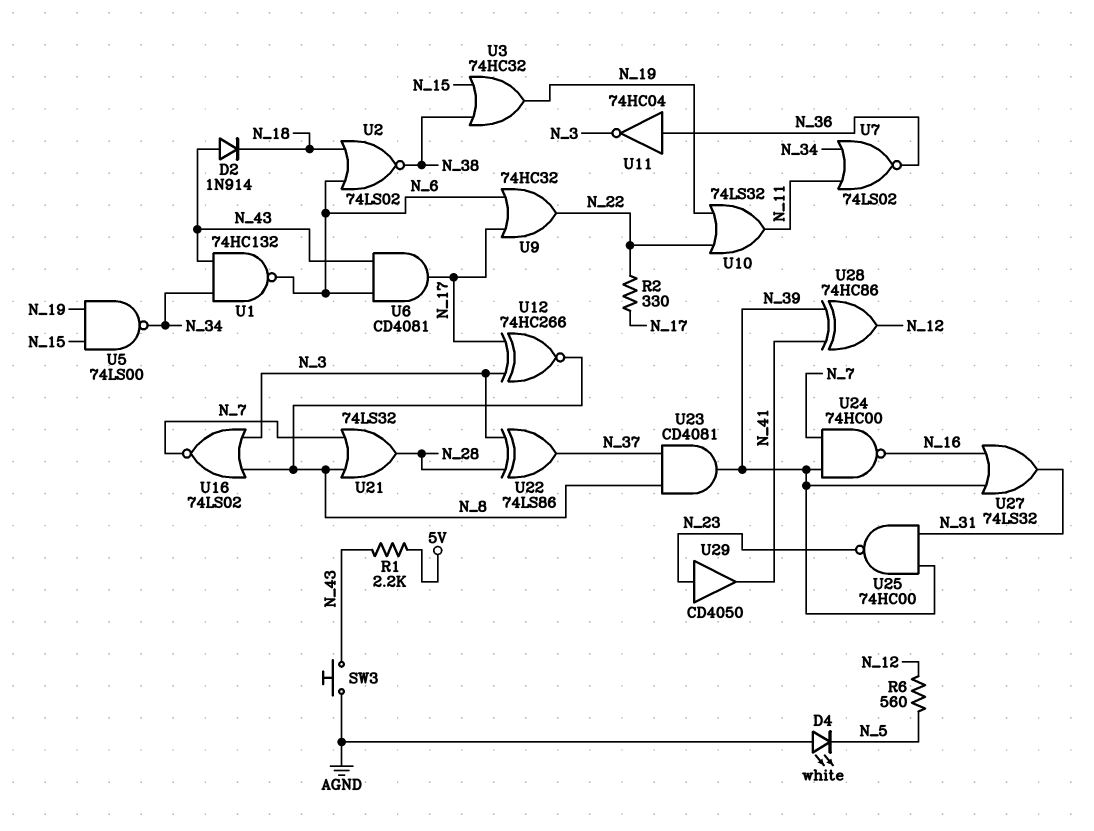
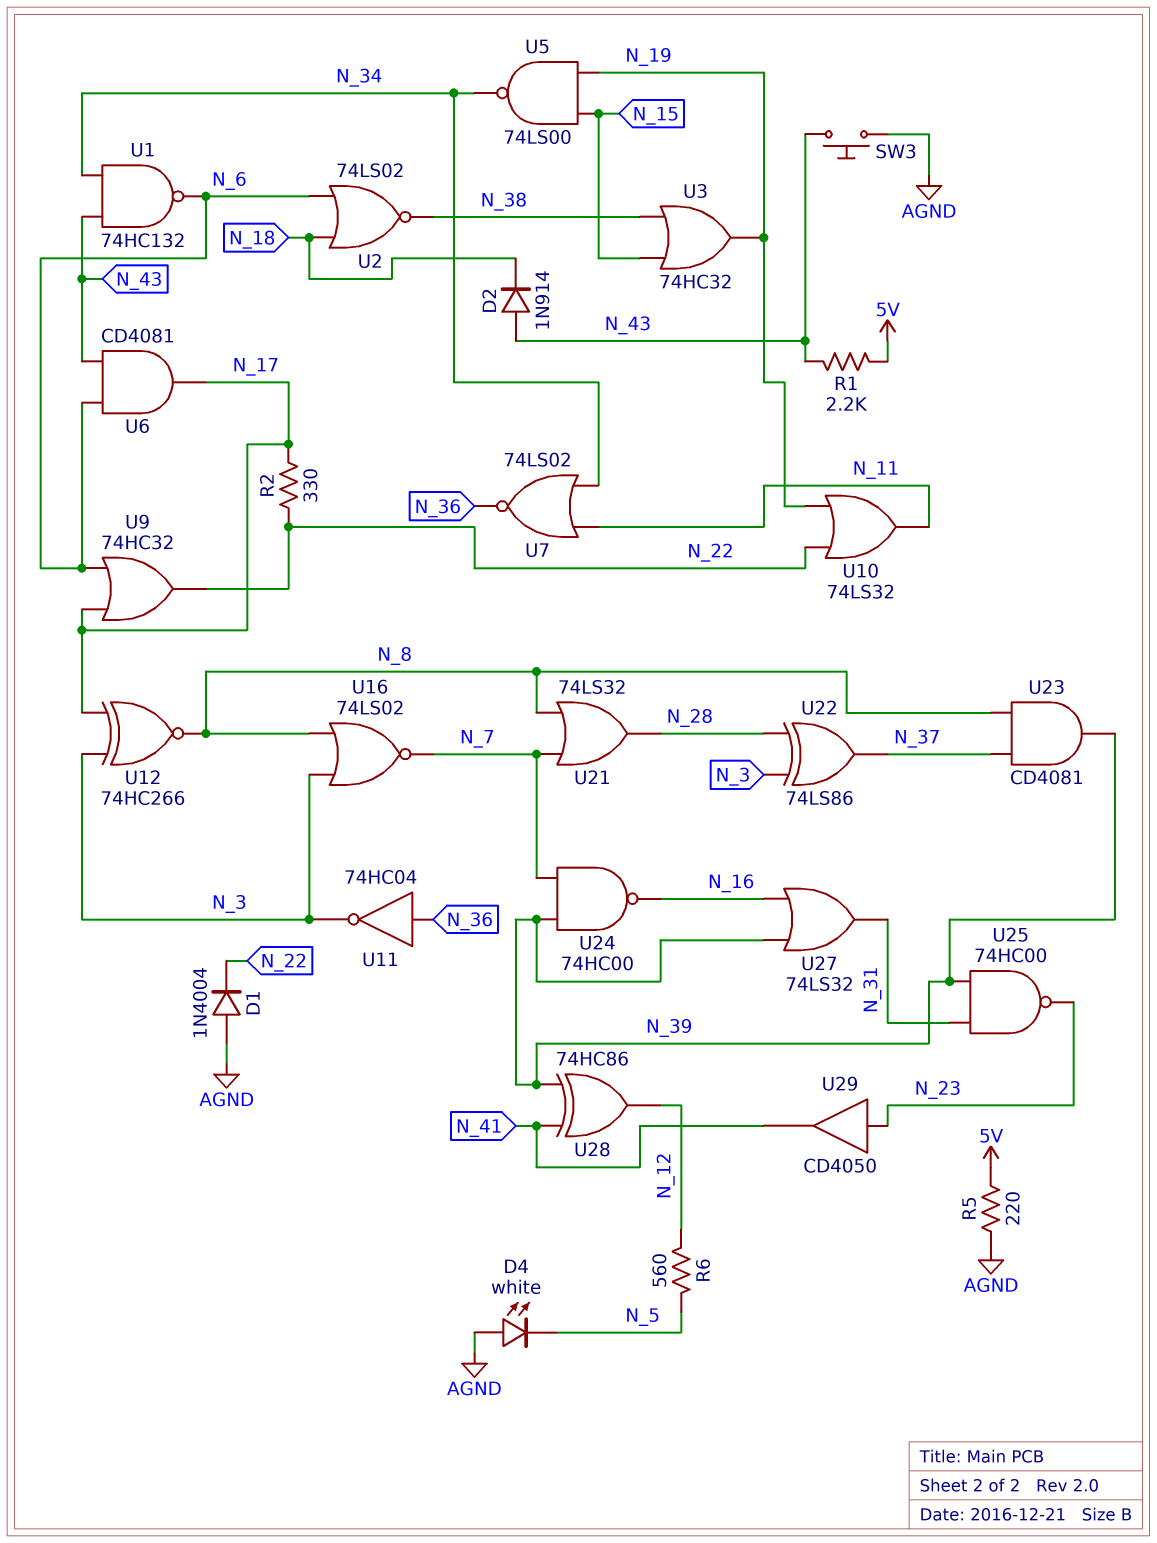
D1: none -> diode 1N4004 (A AGND, K N_22)
R5: none -> 220 (5V, AGND)

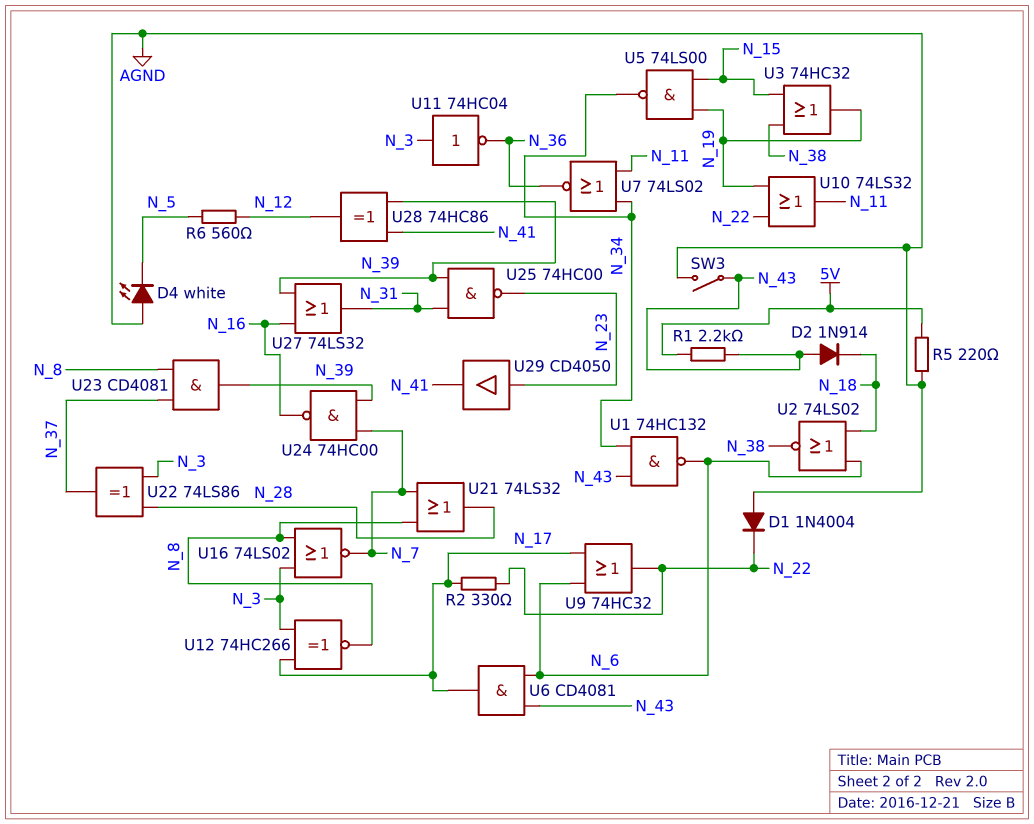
SW3: button (AGND, N_43) -> switch (AGND, N_43)
U11: NOT 74HC04 (in N_36, out N_3) -> NOT 74HC04 (in N_3, out N_36)

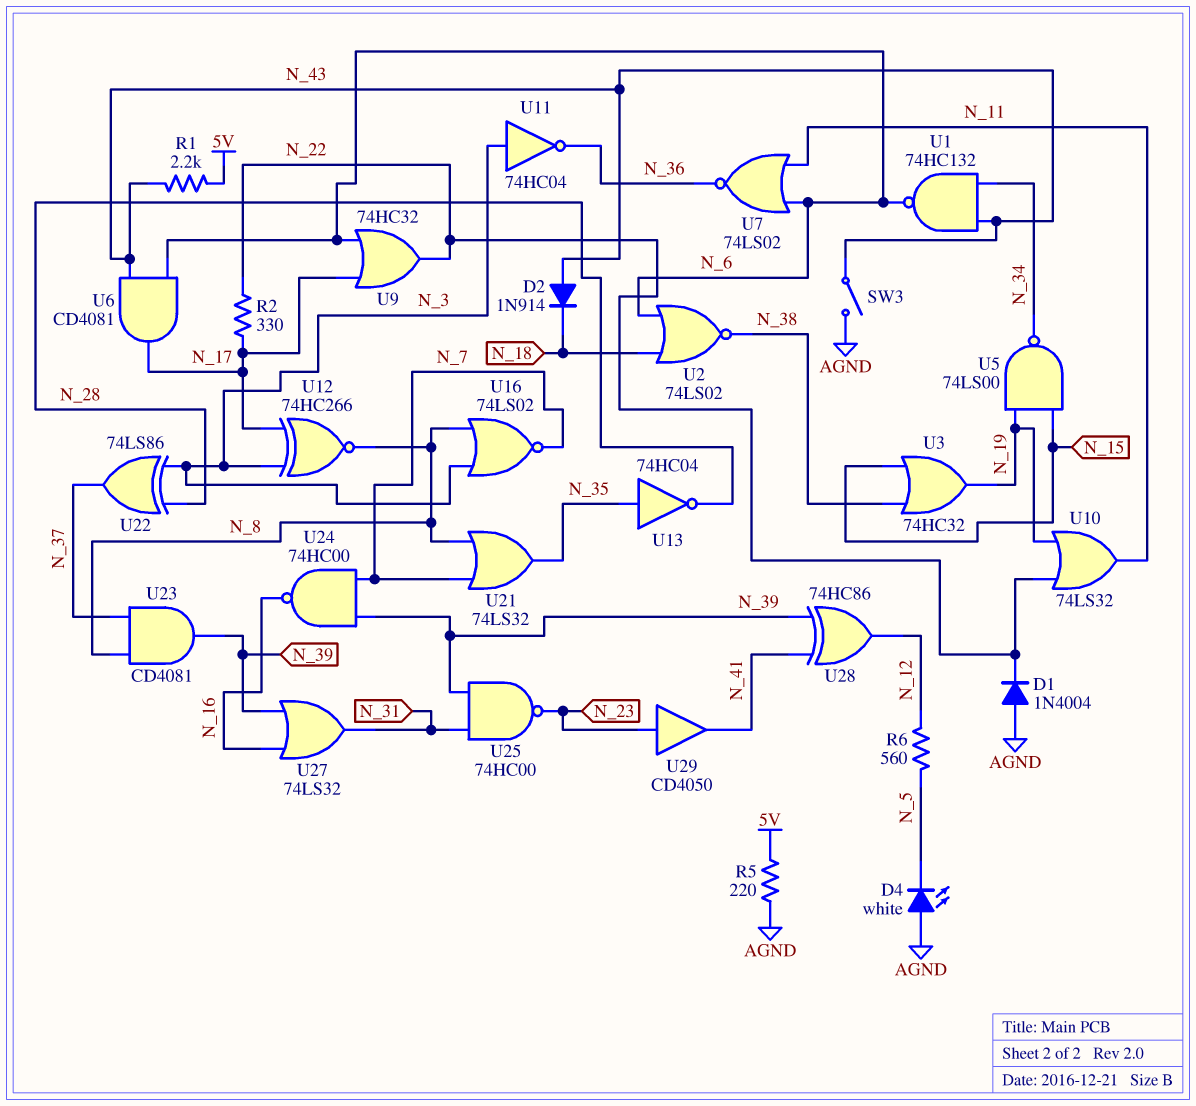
U7: NOR 74LS02 (in N_11, in N_34, out N_36) -> NOR 74LS02 (in N_6, in N_11, out N_36)
U13: none -> NOT 74HC04 (in N_35, out N_28)
U21: OR 74LS32 (in N_7, in N_8, out N_28) -> OR 74LS32 (in N_7, in N_8, out N_35)

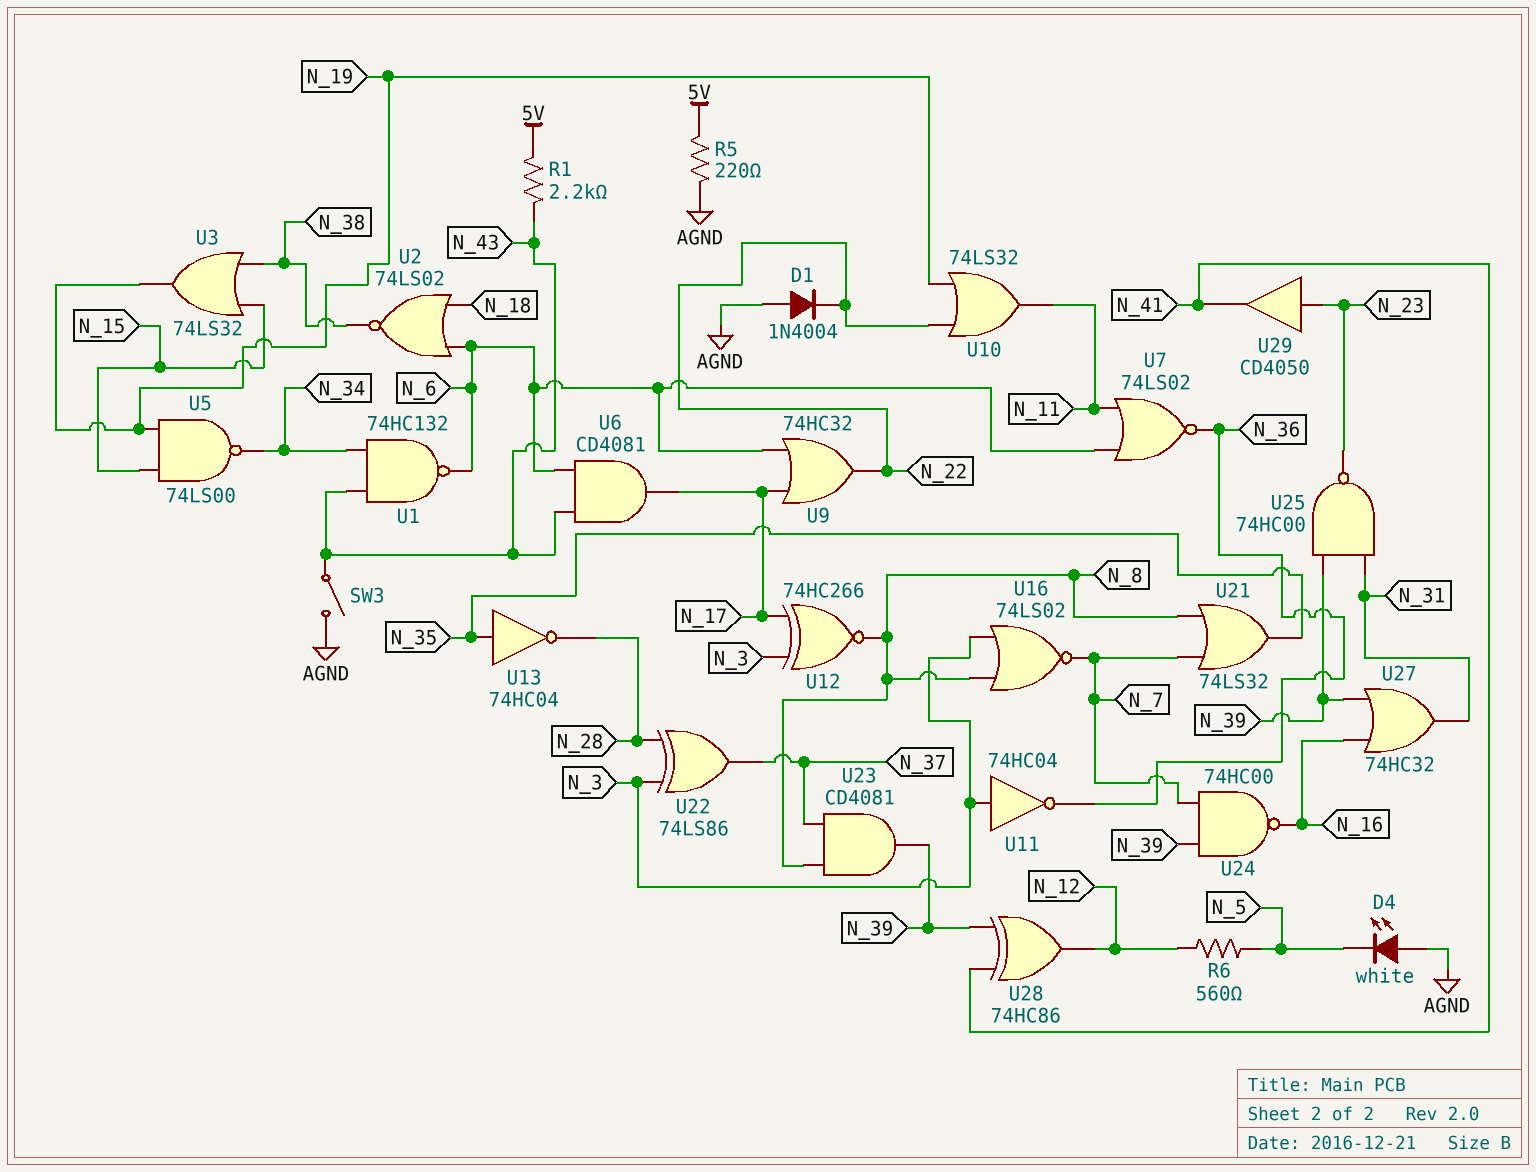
D2: diode 1N914 (A N_43, K N_18) -> none
R2: 330 (N_17, N_22) -> none
U3: OR 74HC32 (in N_15, in N_38, out N_19) -> OR 74LS32 (in N_15, in N_38, out N_19)
U27: OR 74LS32 (in N_16, in N_39, out N_31) -> OR 74HC32 (in N_16, in N_39, out N_31)

